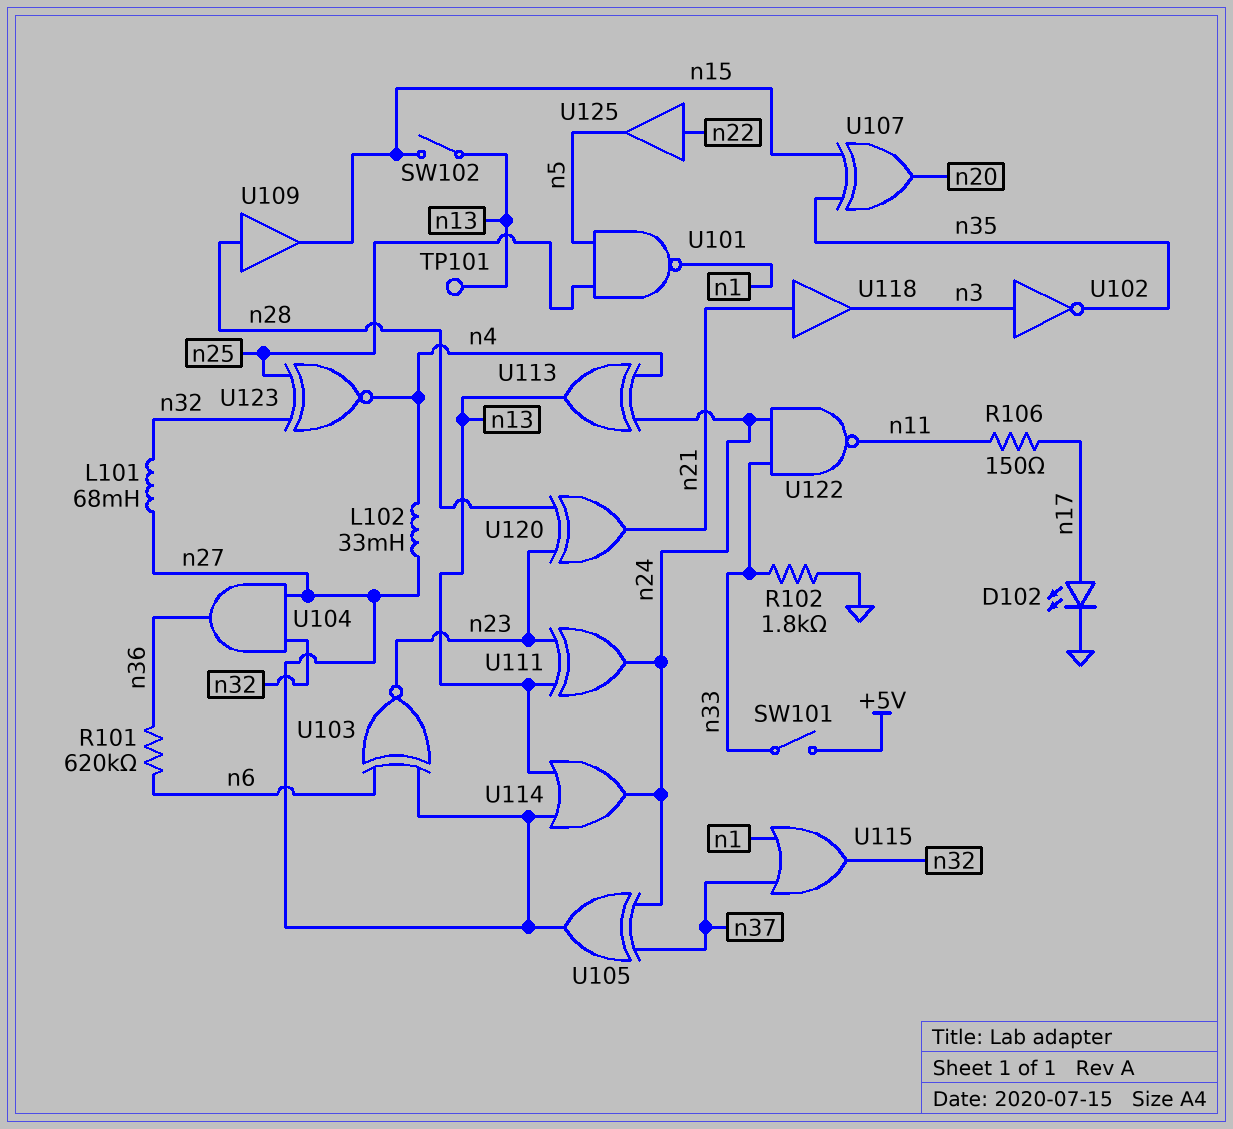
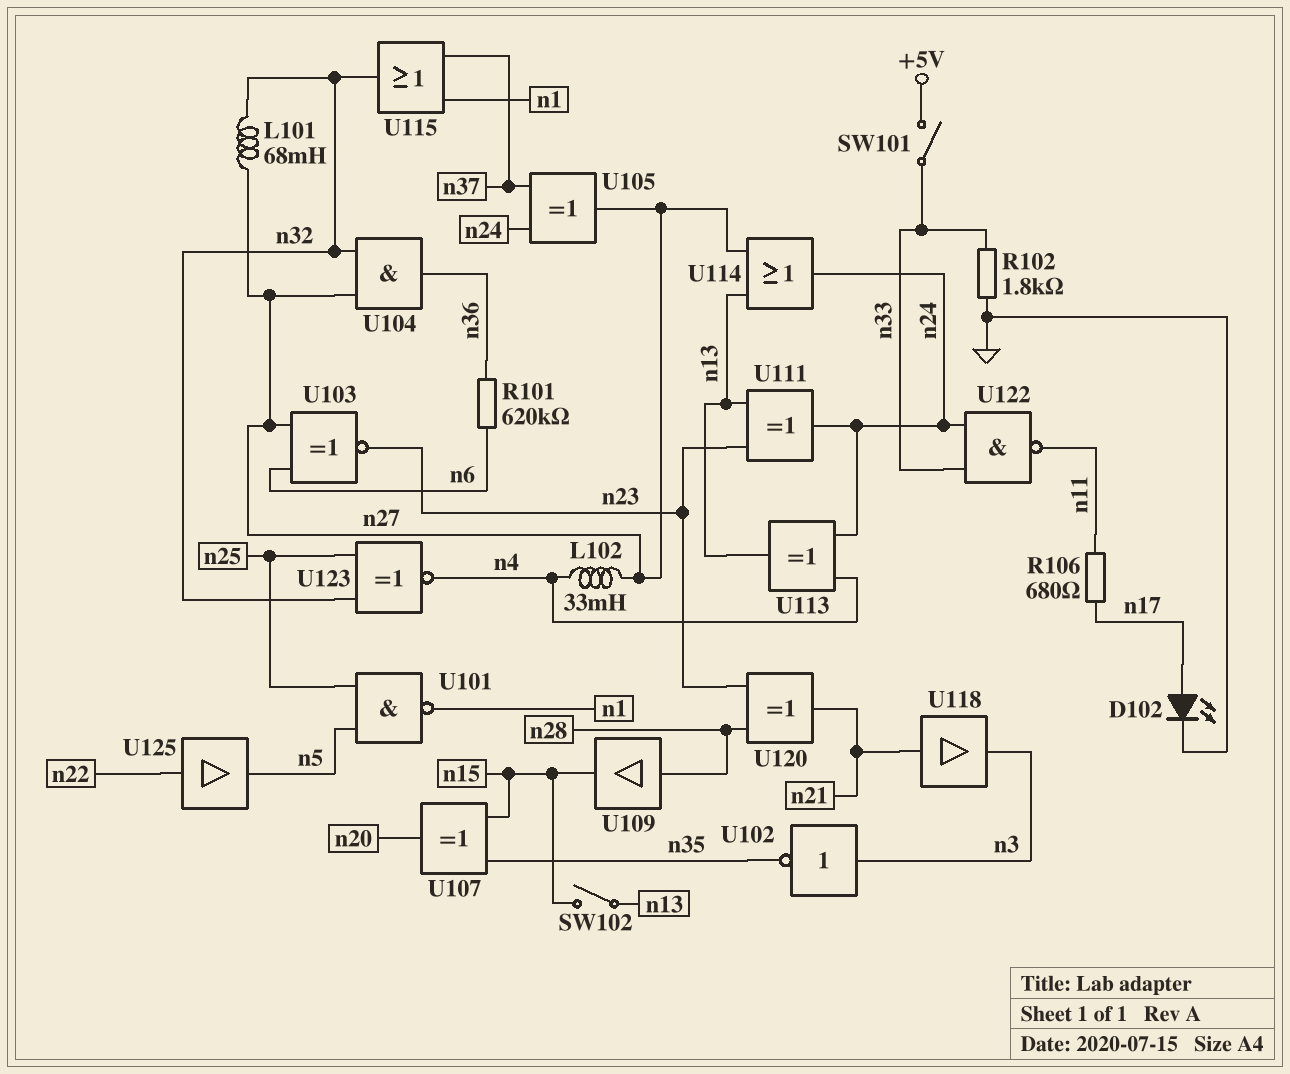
R106: 150 (n11, n17) -> 680 (n11, n17)
TP101: test point (n13) -> none

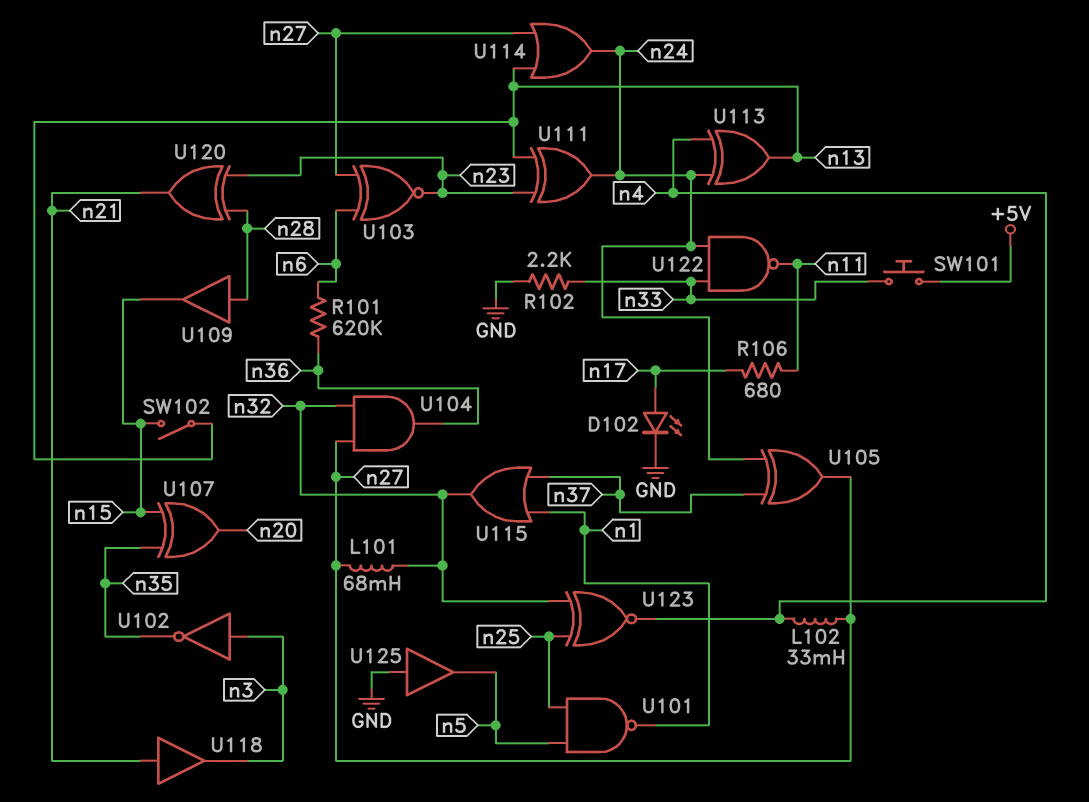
R102: 1.8k (GND, n33) -> 2.2k (GND, n33)
SW101: switch (+5V, n33) -> button (+5V, n33)
U125: buffer (in n22, out n5) -> buffer (in GND, out n5)

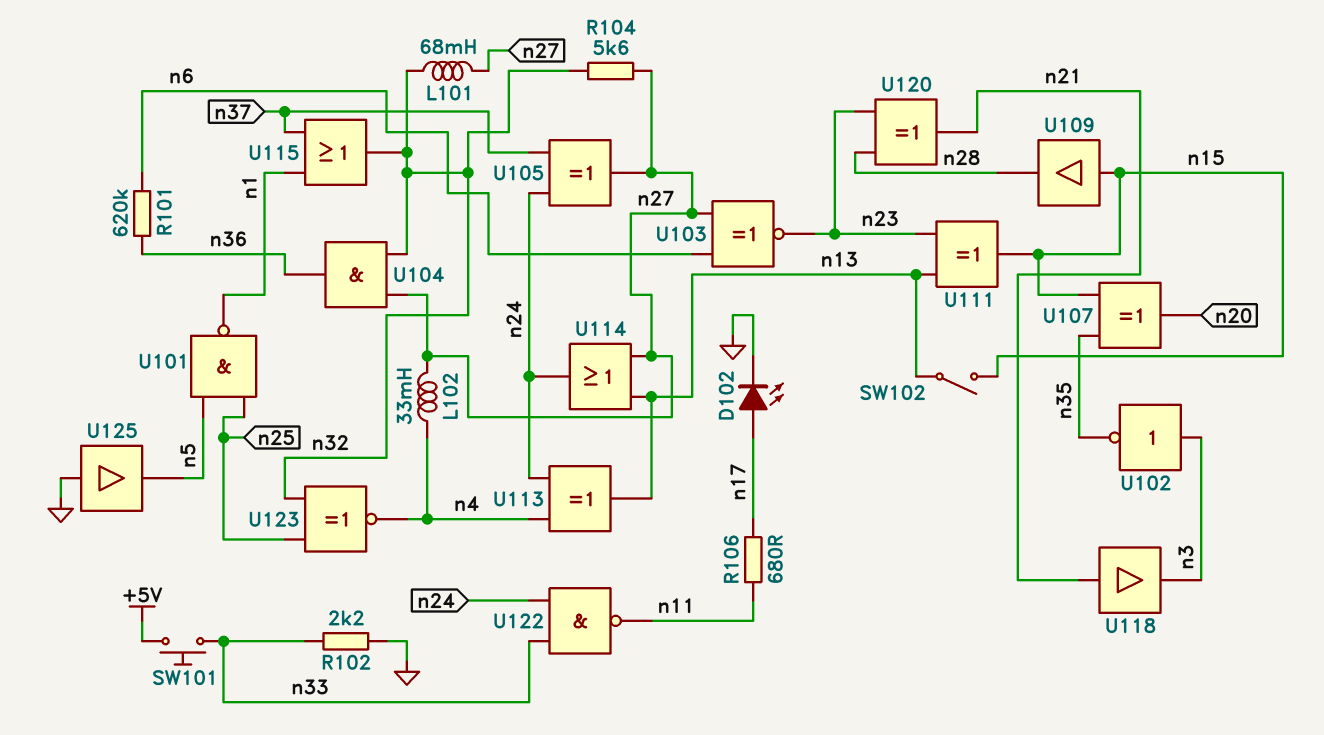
R104: none -> 5.6k (n27, n32)
U109: buffer (in n28, out n15) -> buffer (in n15, out n28)
U111: XOR (in n13, in n23, out n24) -> XOR (in n13, in n23, out n15)

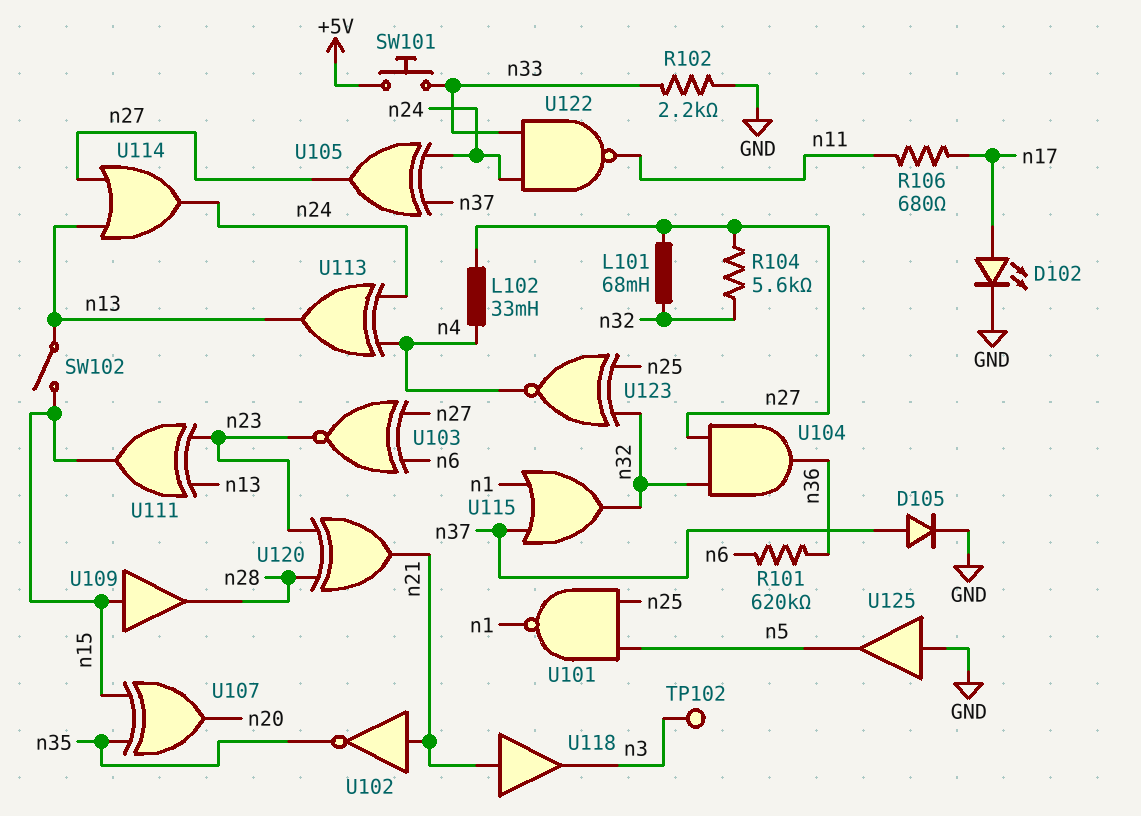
D105: none -> diode (A n37, K GND)
TP102: none -> test point (n3)
U102: NOT (in n3, out n35) -> NOT (in n21, out n35)

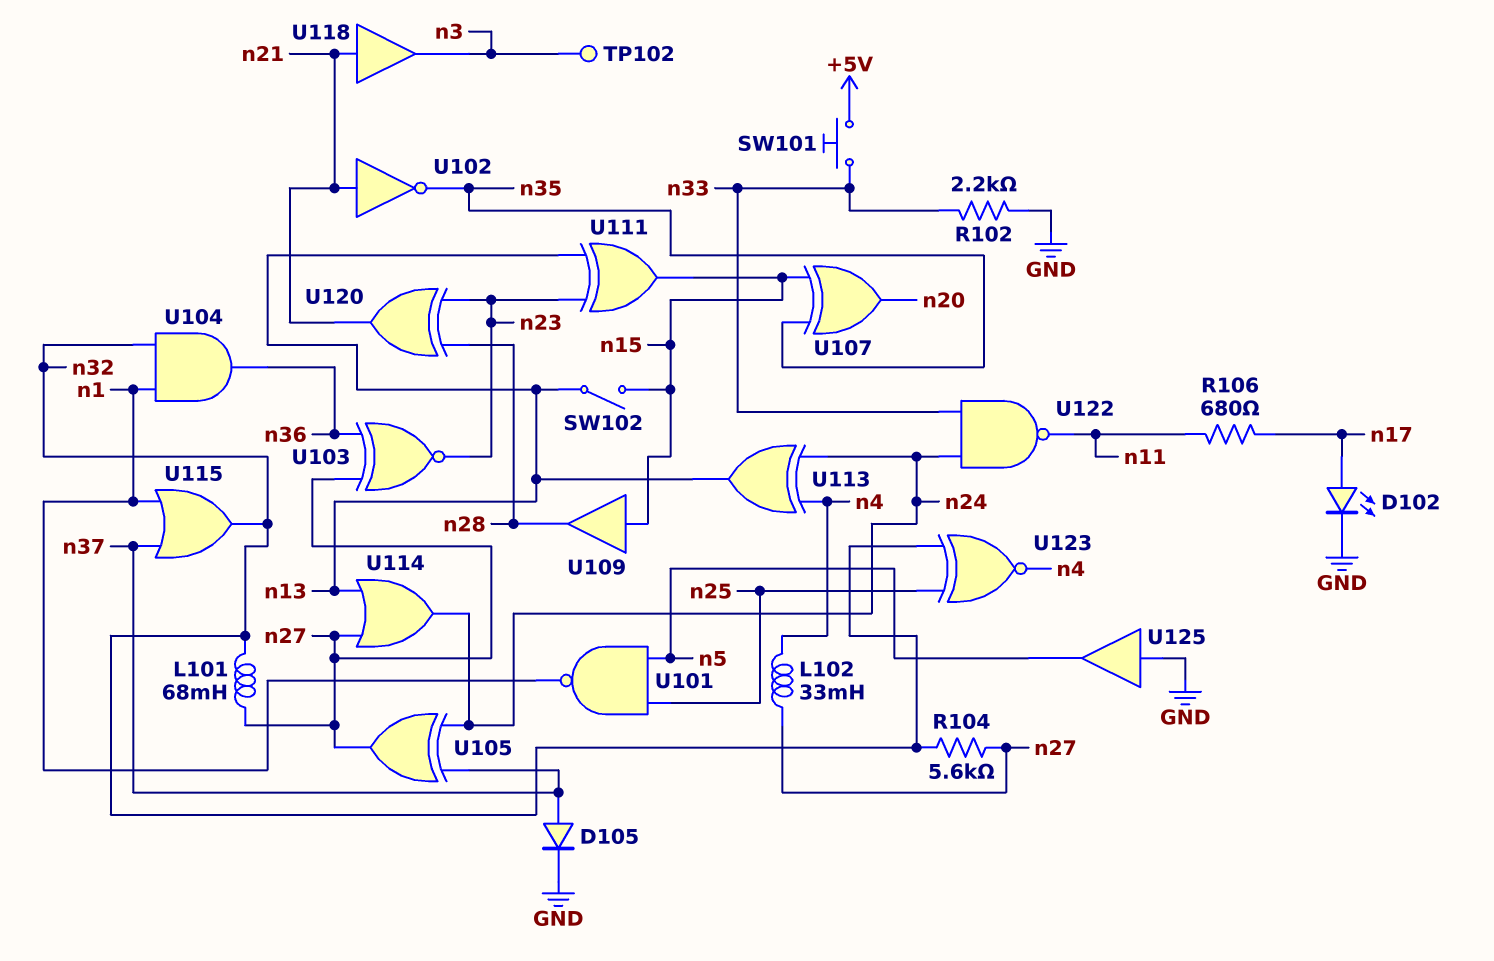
R101: 620k (n6, n36) -> none
U103: XNOR (in n6, in n27, out n23) -> XNOR (in n27, in n36, out n23)
U104: AND (in n27, in n32, out n36) -> AND (in n1, in n32, out n36)

